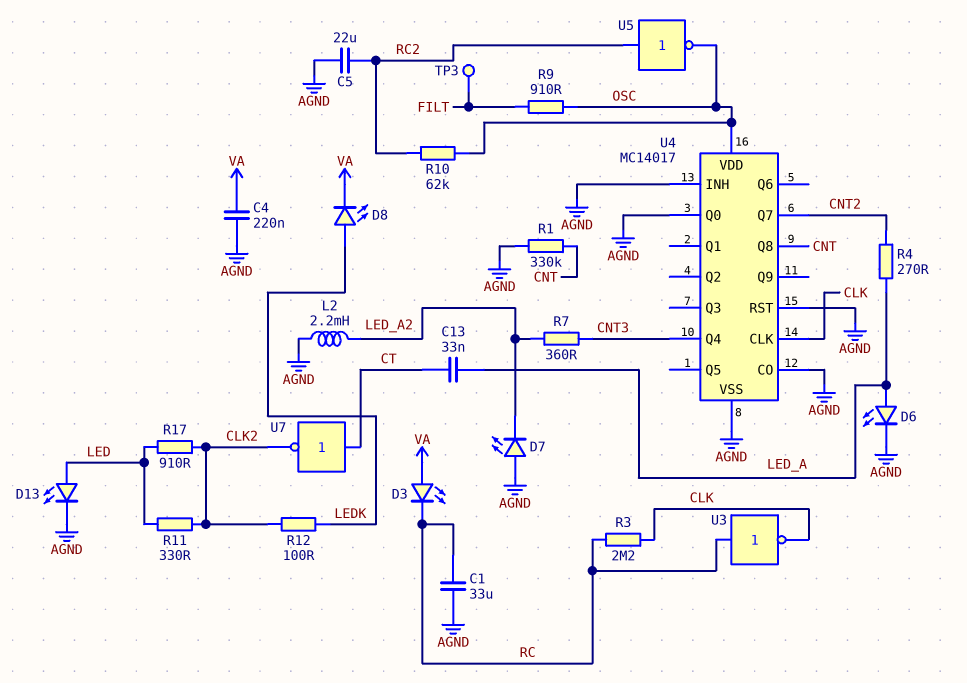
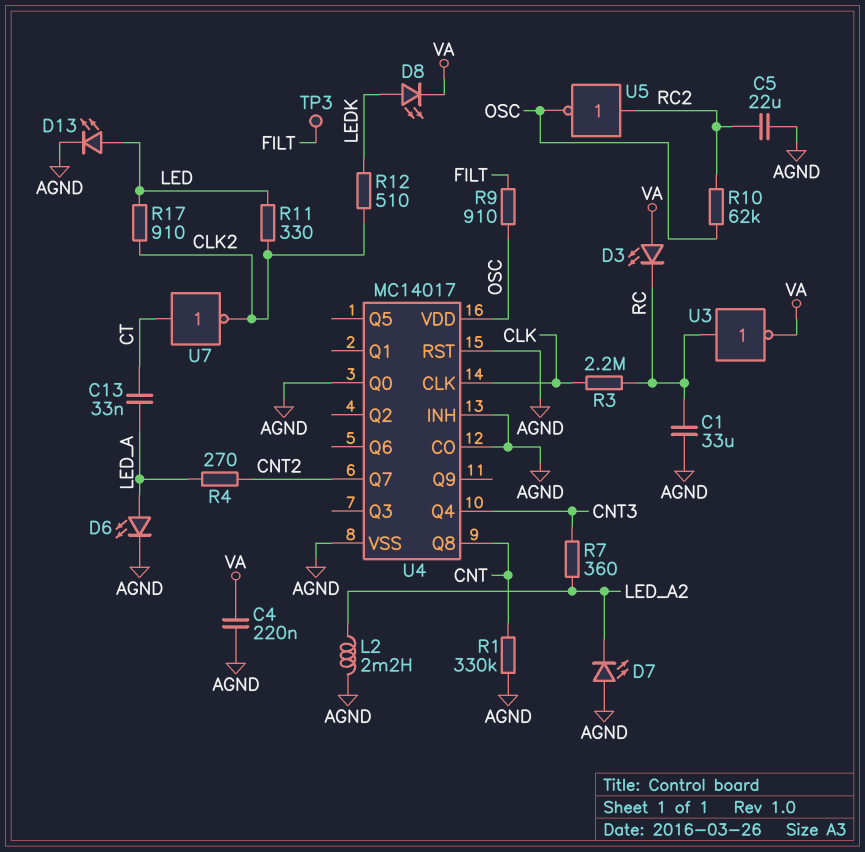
R12: 100 (CLK2, LEDK) -> 510 (CLK2, LEDK)
U3: NOT (in RC, out CLK) -> NOT (in RC, out VA)

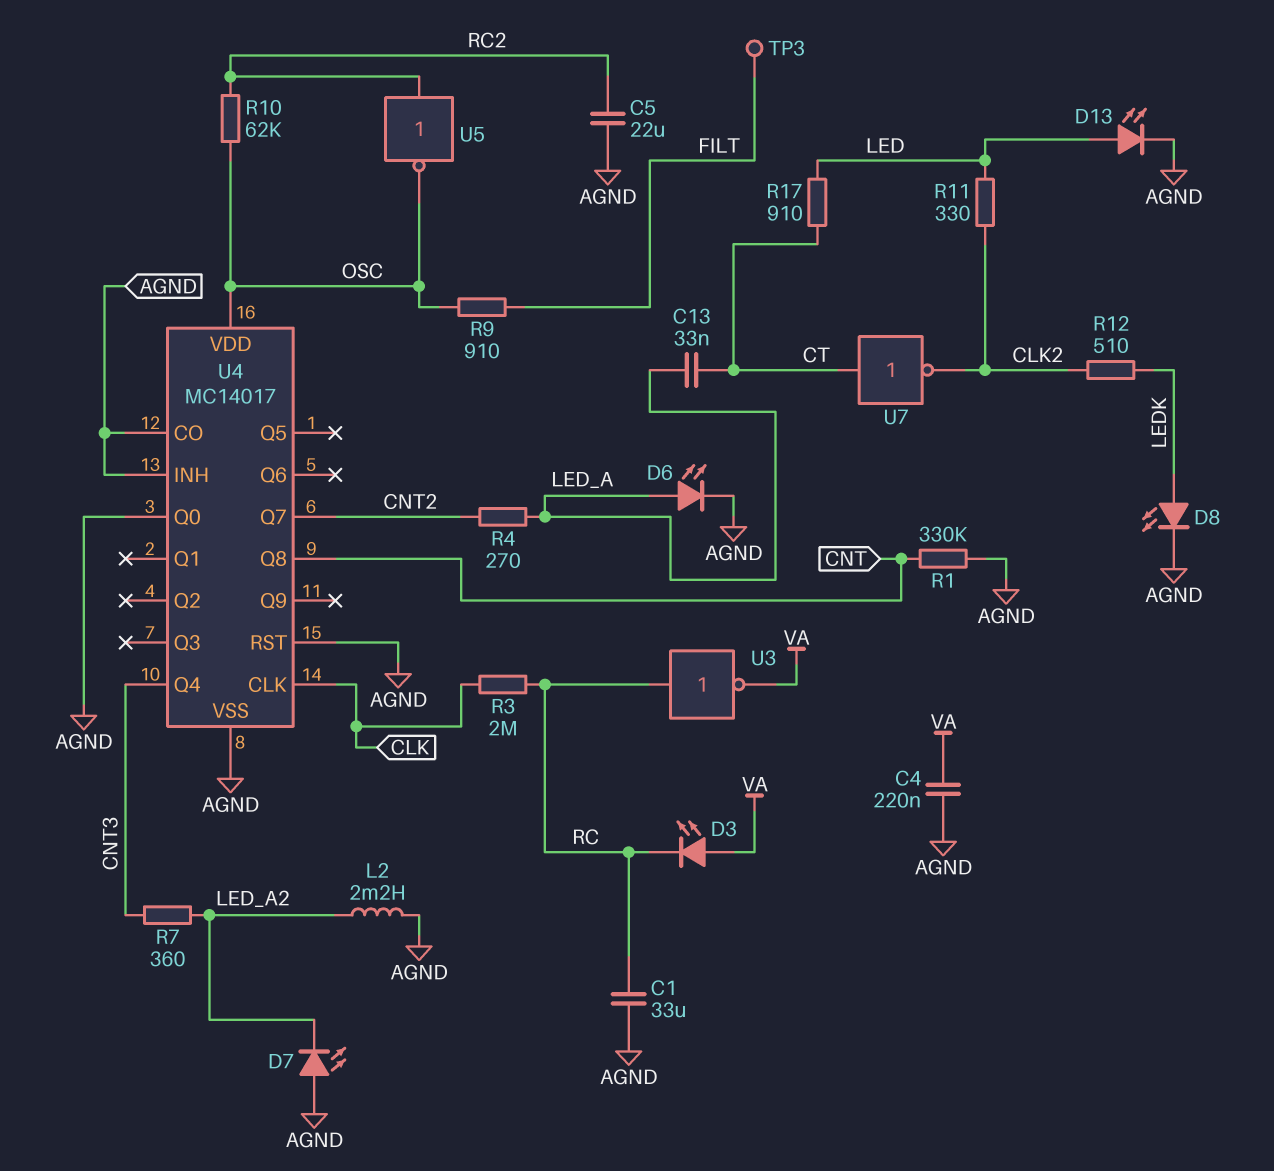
D8: LED (A LEDK, K VA) -> LED (A LEDK, K AGND)
R3: 2.2M (CLK, RC) -> 2M (CLK, RC)
R17: 910 (CLK2, LED) -> 910 (CT, LED)

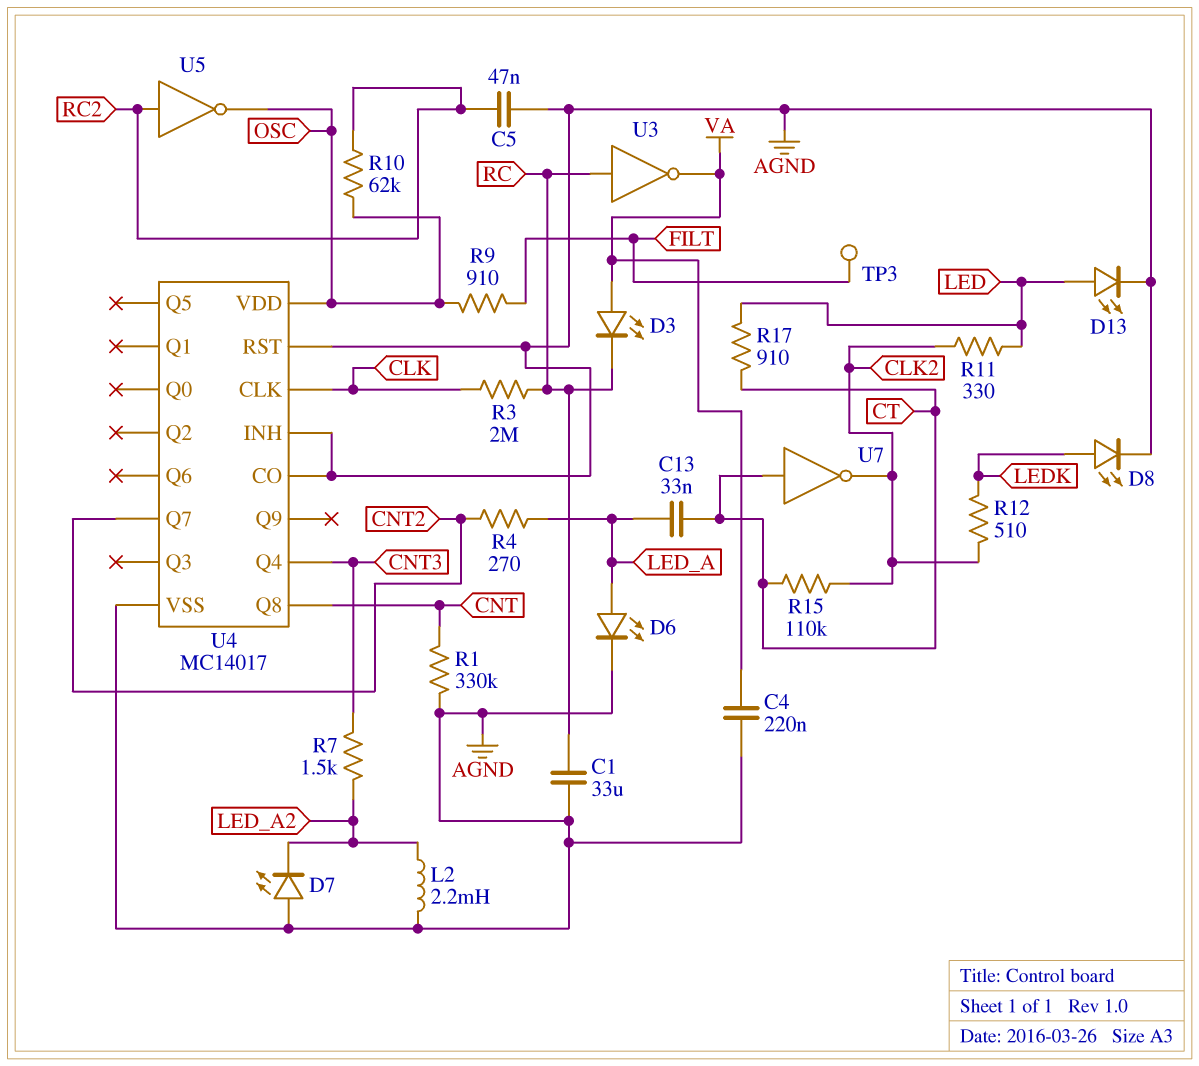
C5: 22uF (AGND, RC2) -> 47nF (AGND, RC2)
R7: 360 (CNT3, LED_A2) -> 1.5k (CNT3, LED_A2)
R15: none -> 110k (CLK2, CT)
U4 pin Q0: AGND -> none

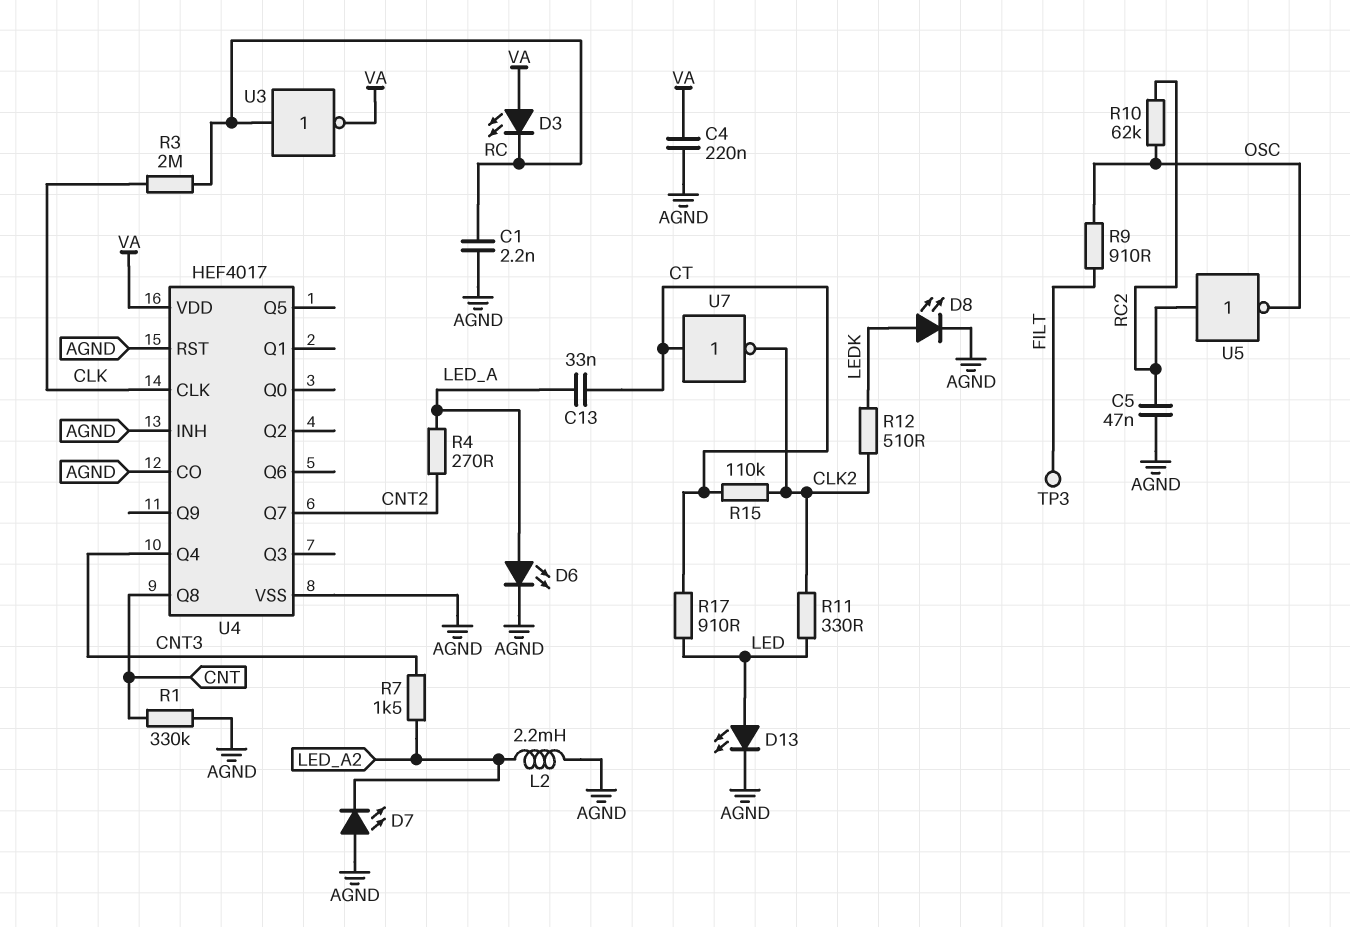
C1: 33uF (AGND, RC) -> 2.2nF (AGND, RC)
U4: MC14017 -> HEF4017
U4 pin VDD: OSC -> VA

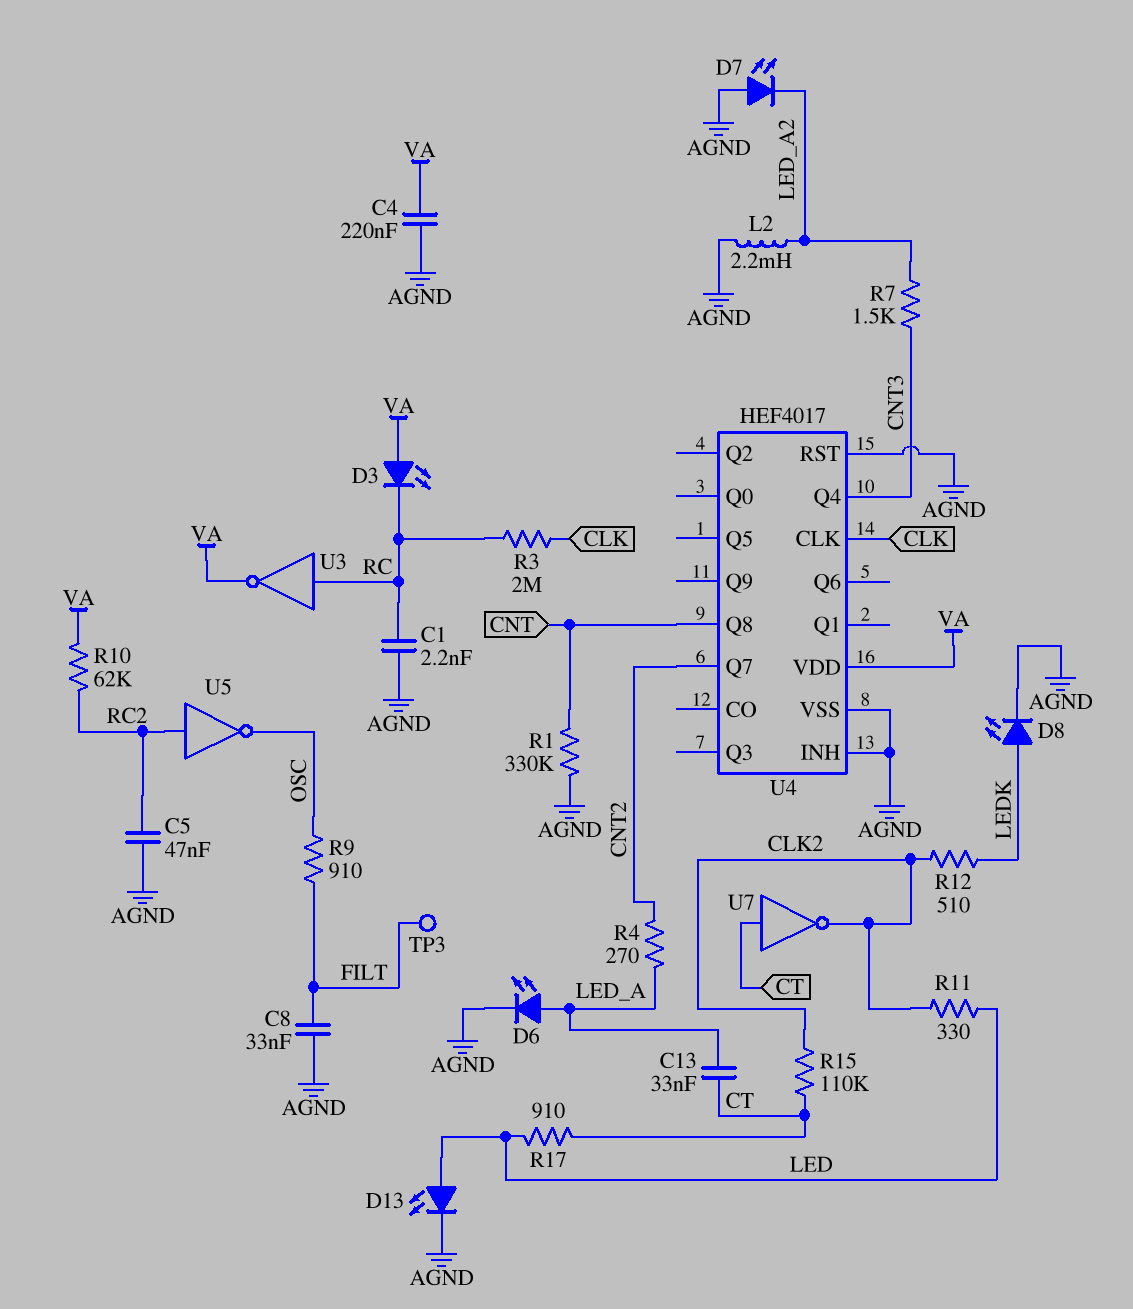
C8: none -> 33nF (AGND, FILT)
R10: 62k (OSC, RC2) -> 62k (RC2, VA)
U4 pin CO: AGND -> none

